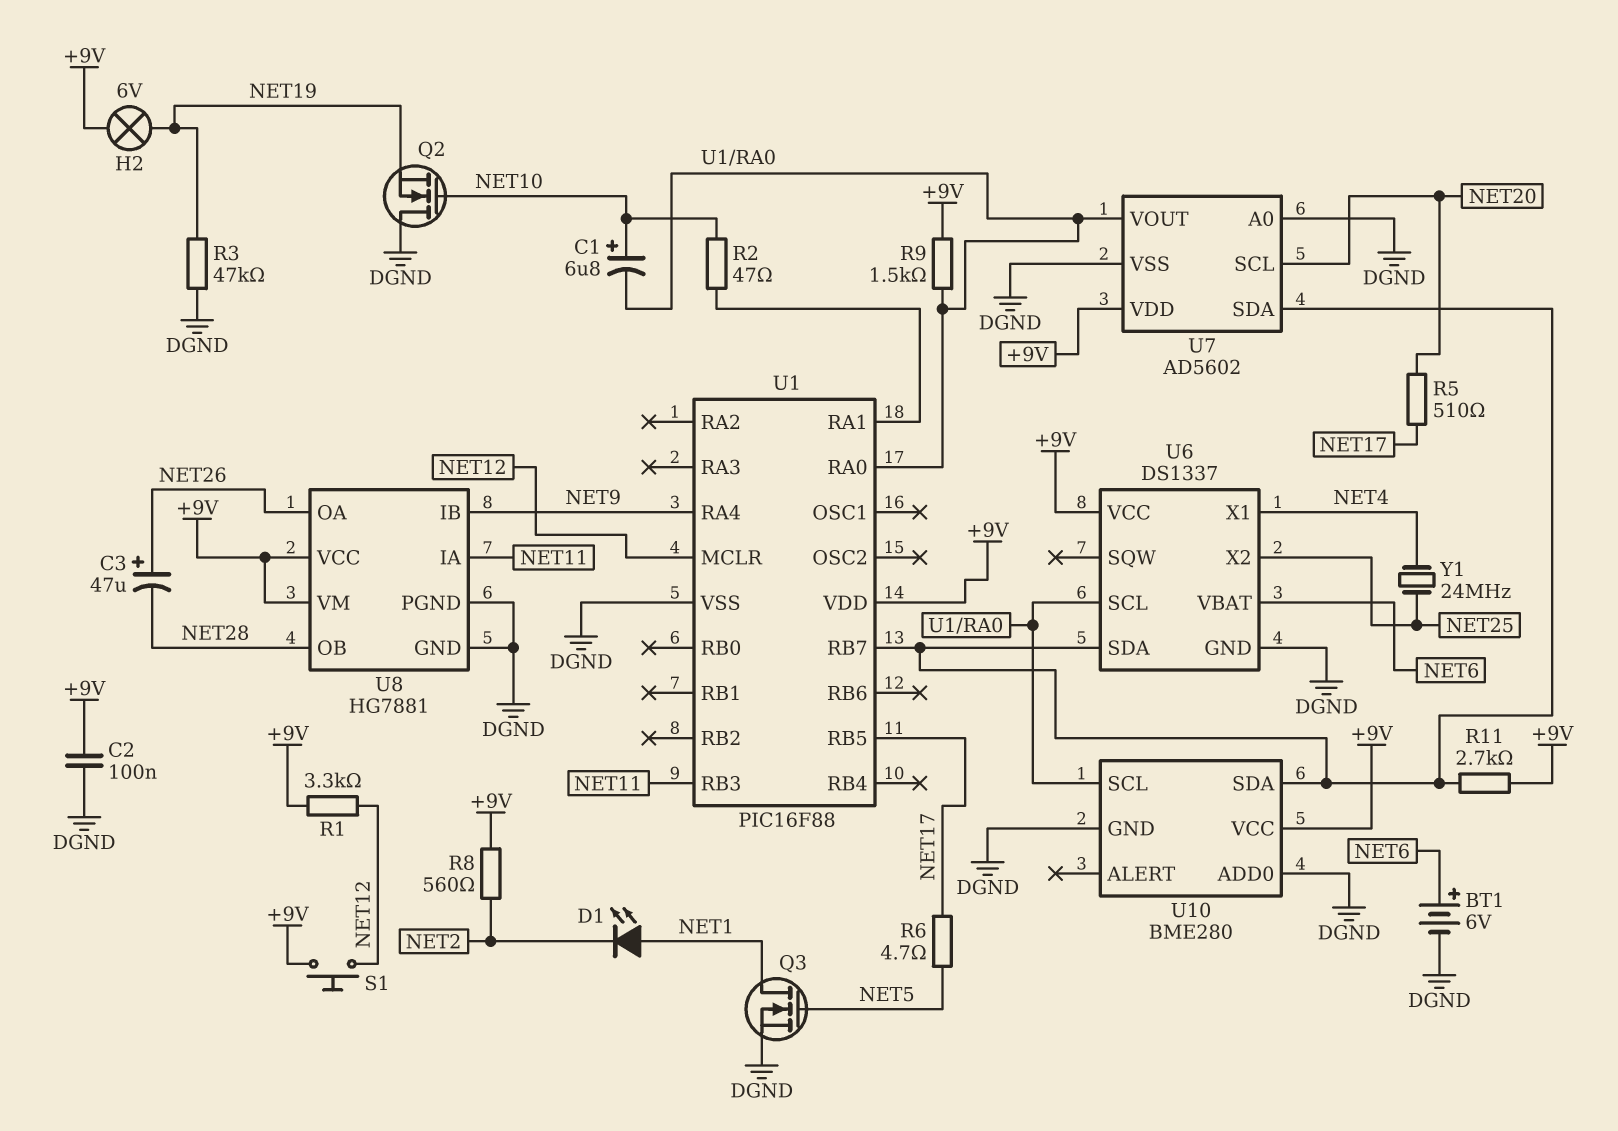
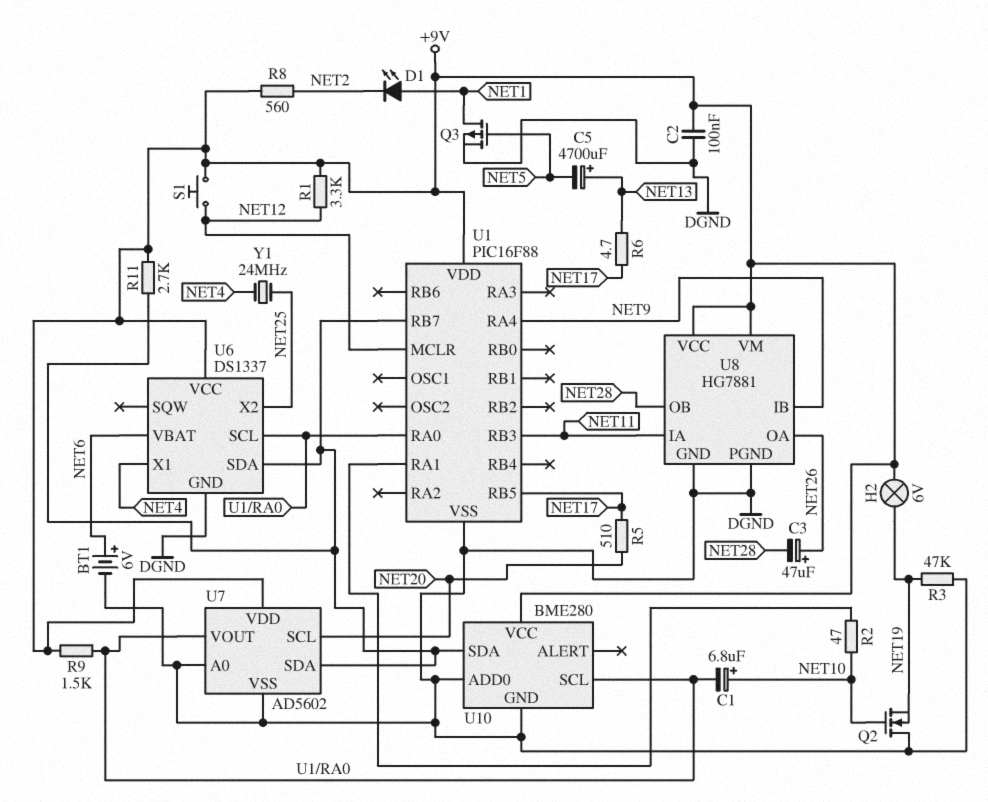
C5: none -> 4700uF (plus NET13, minus NET5)
Q3: NMOS (G NET5, D NET1, S DGND) -> PMOS (G NET5, D NET1, S DGND)
R6: 4.7 (NET5, NET17) -> 4.7 (NET13, NET17)

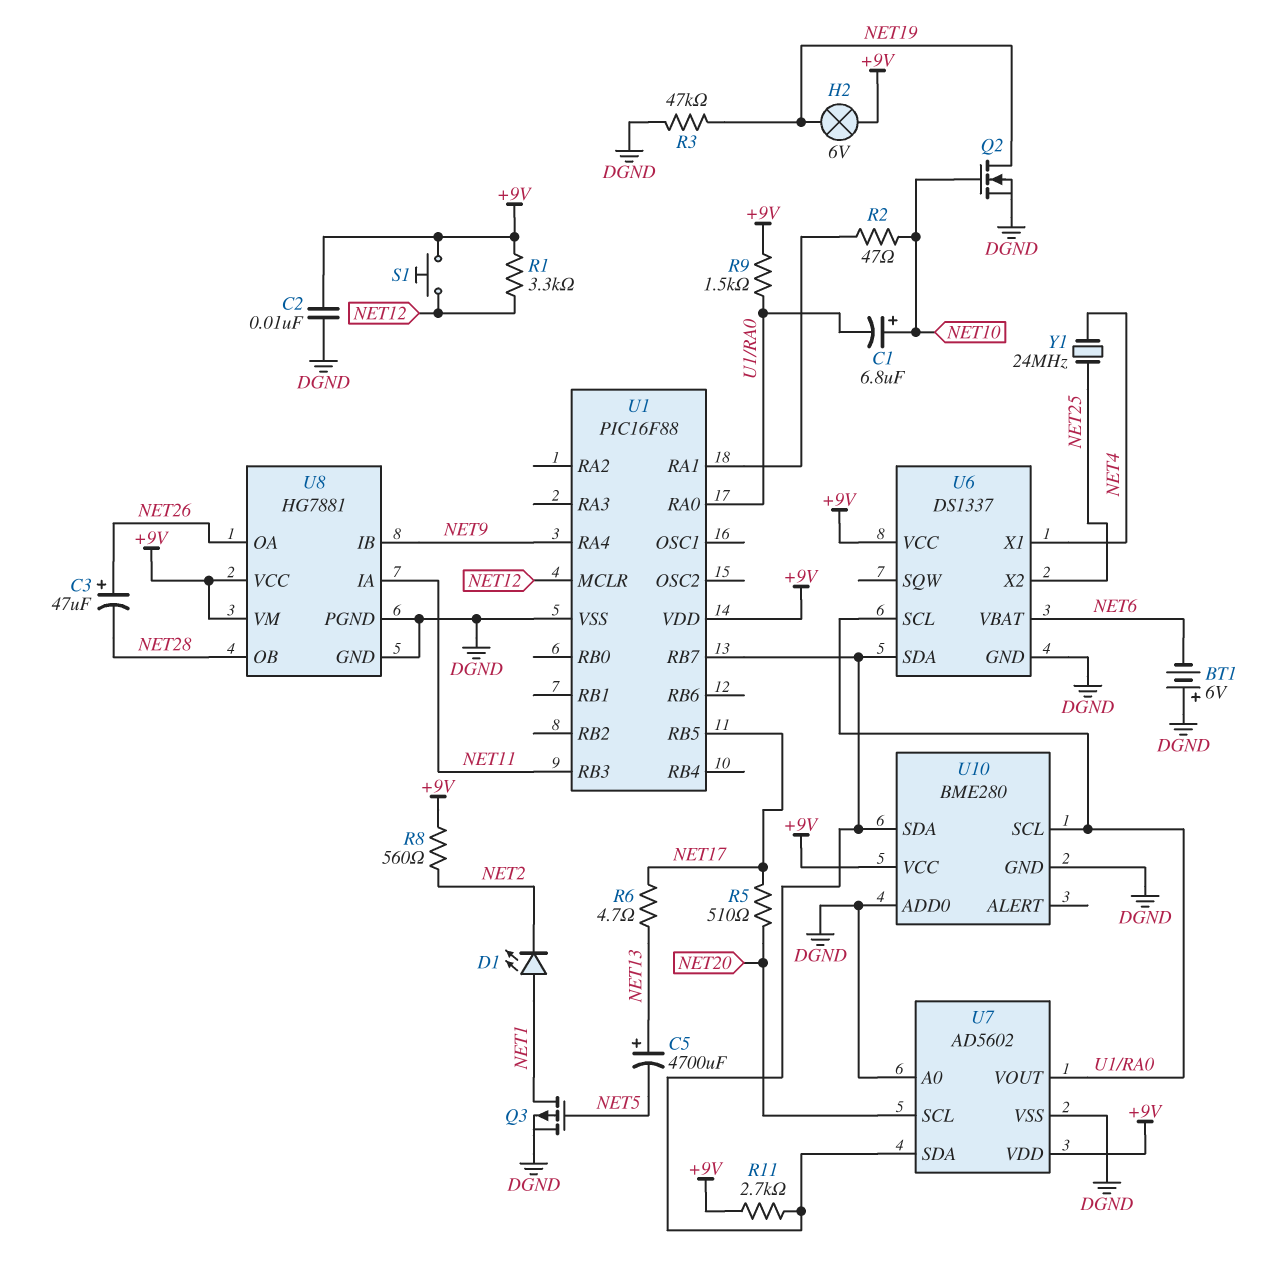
BT1: 6V (plus NET6, minus DGND) -> 6V (plus DGND, minus NET6)
C2: 100nF (+9V, DGND) -> 10nF (+9V, DGND)
Q2: NMOS (G NET10, D DGND, S NET19) -> NMOS (G NET10, D NET19, S DGND)

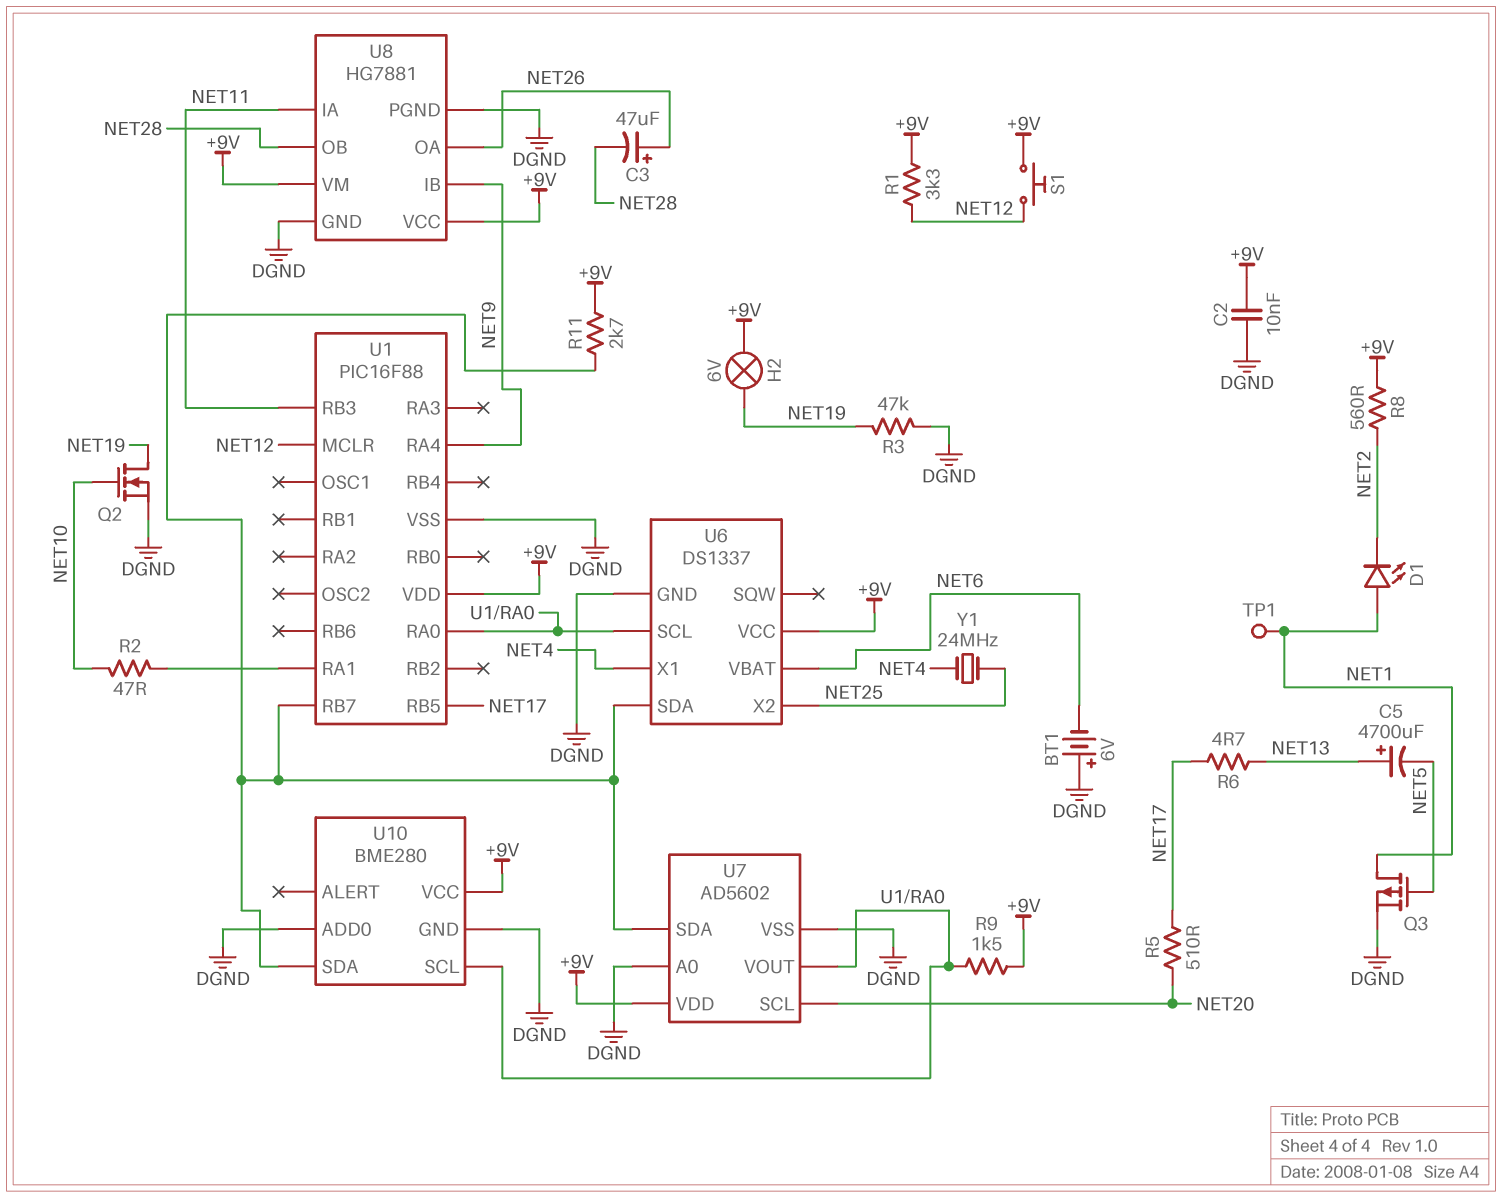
C1: 6.8uF (plus NET10, minus U1/RA0) -> none
TP1: none -> test point (NET1)

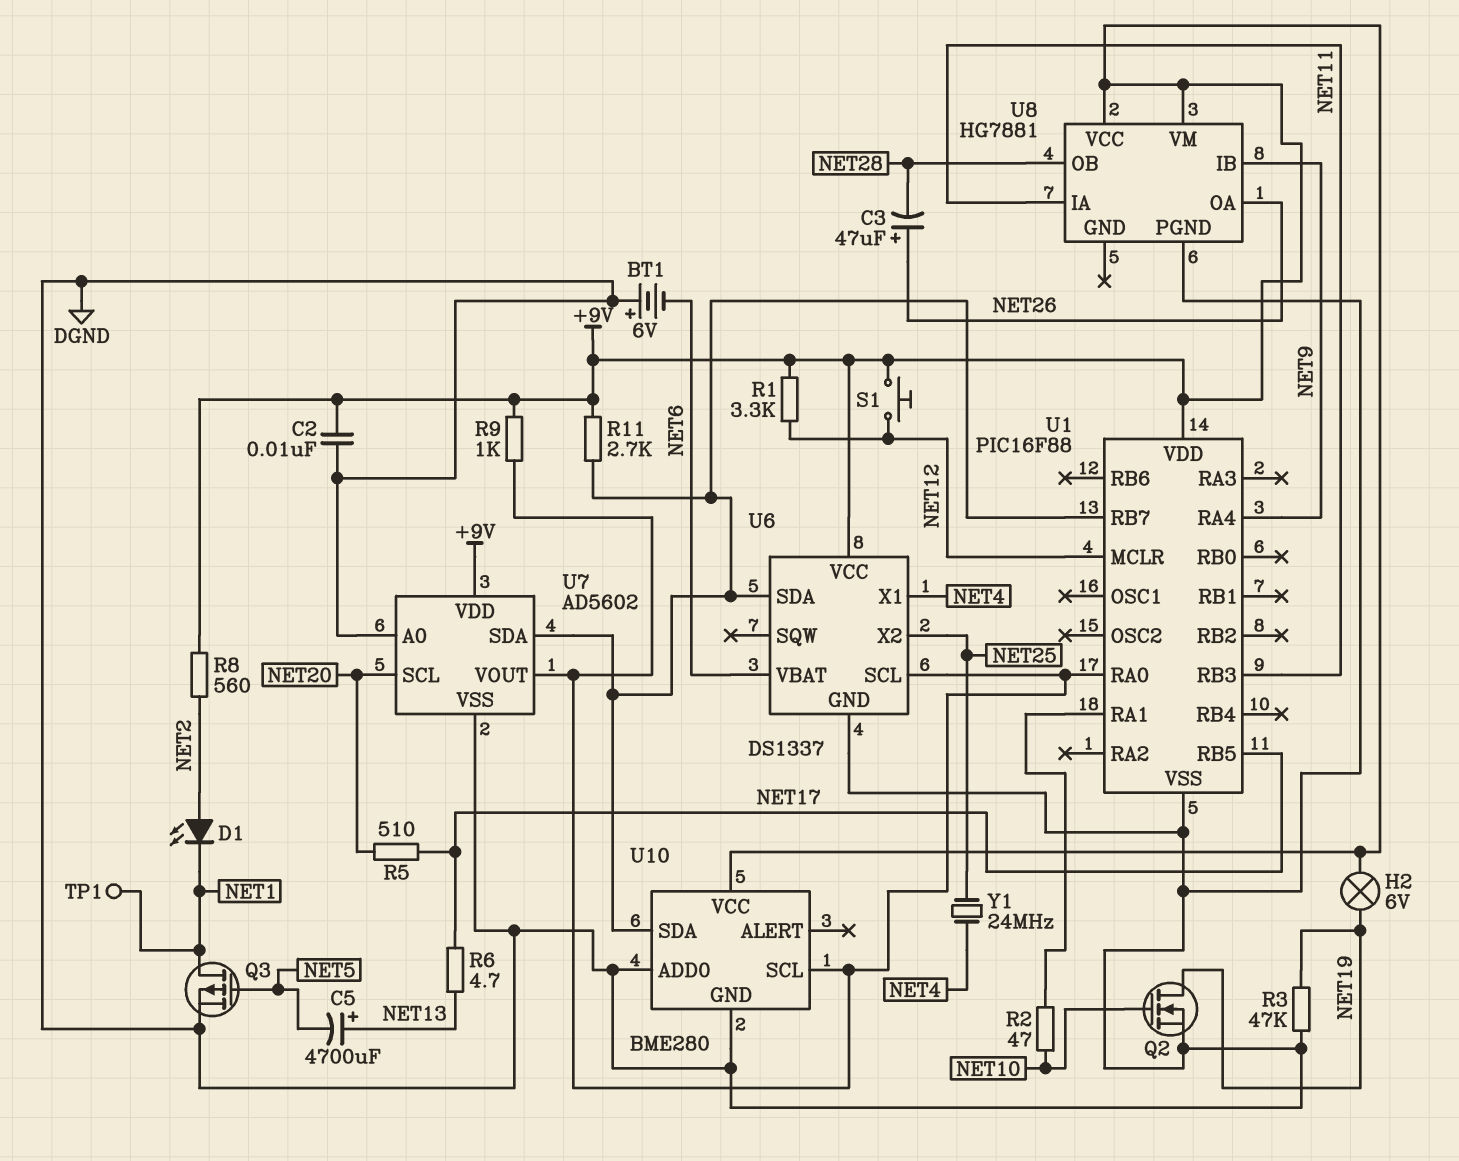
D1: LED (A NET1, K NET2) -> LED (A NET2, K NET1)
R9: 1.5k (+9V, U1/RA0) -> 1k (+9V, U1/RA0)
U8 pin GND: DGND -> none

